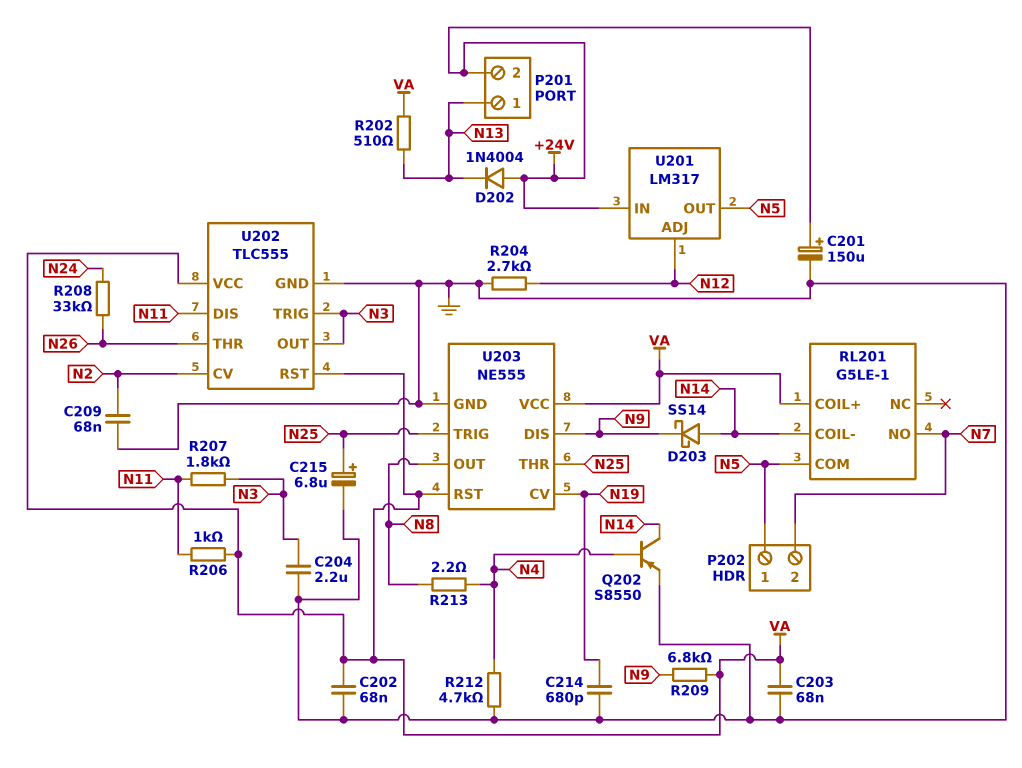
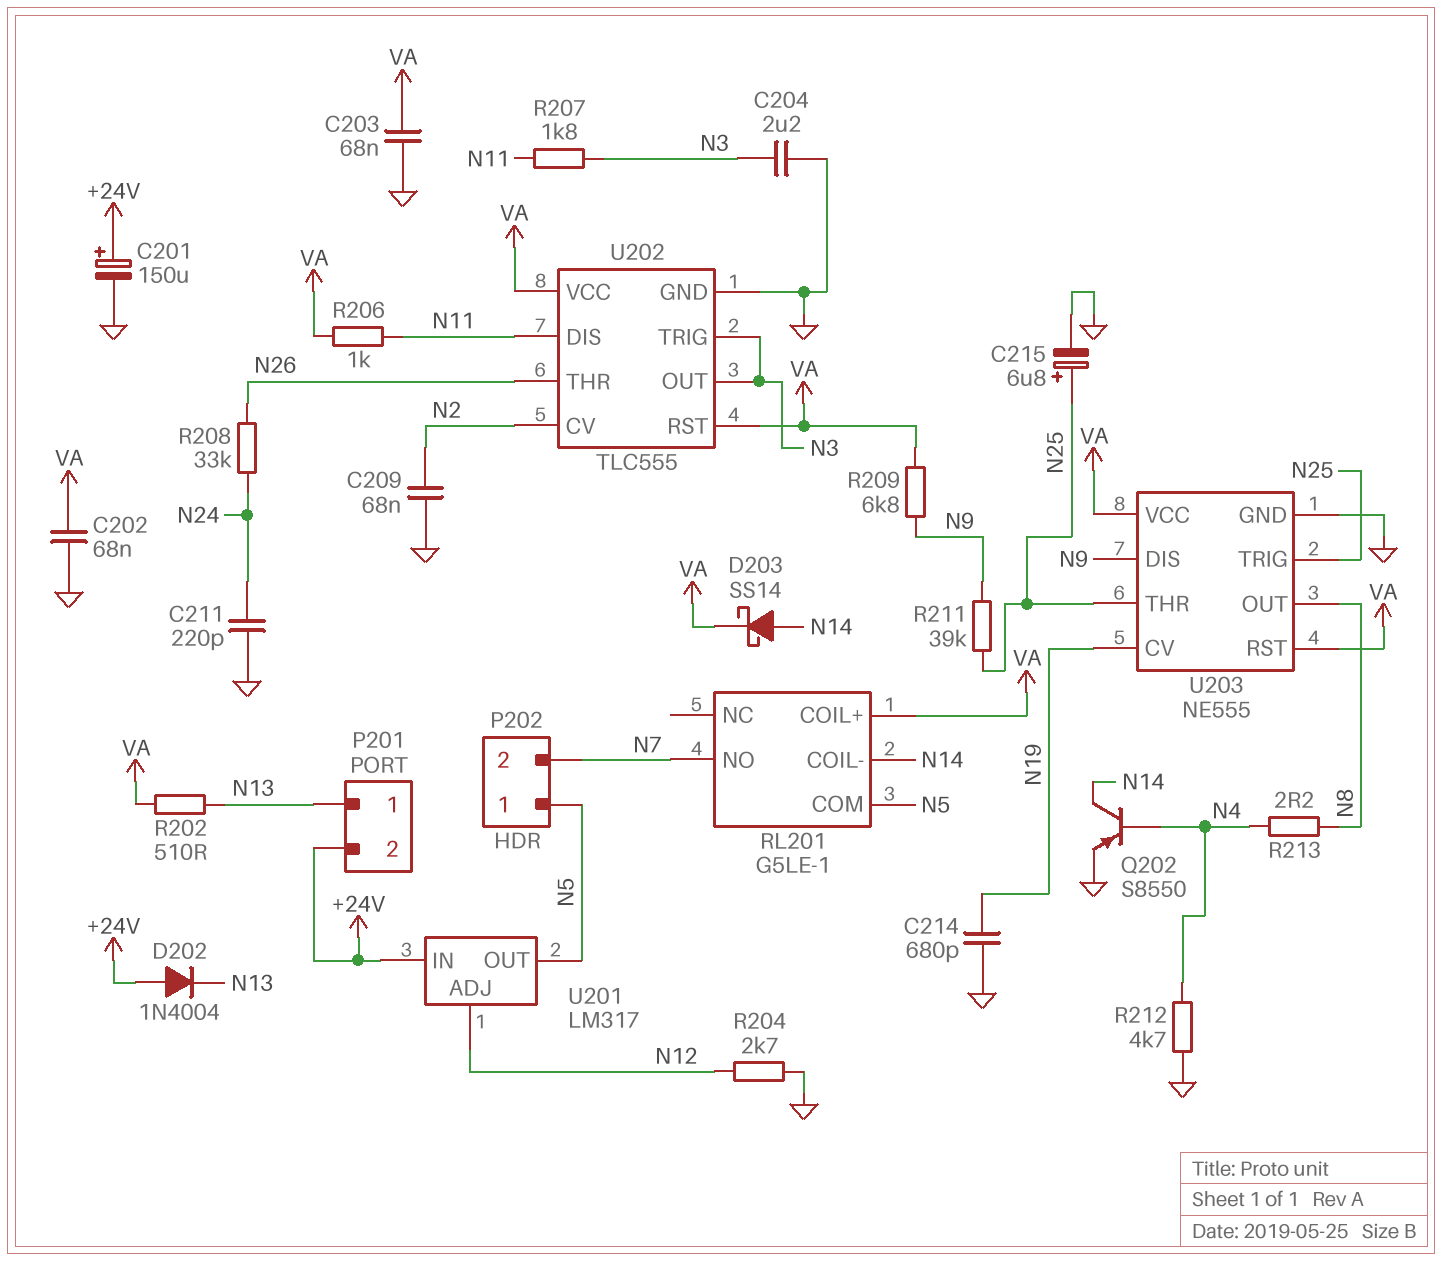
C211: none -> 220pF (GND, N24)
D203: schottky SS14 (A N14, K N9) -> schottky SS14 (A N14, K VA)
R211: none -> 39k (N9, N25)

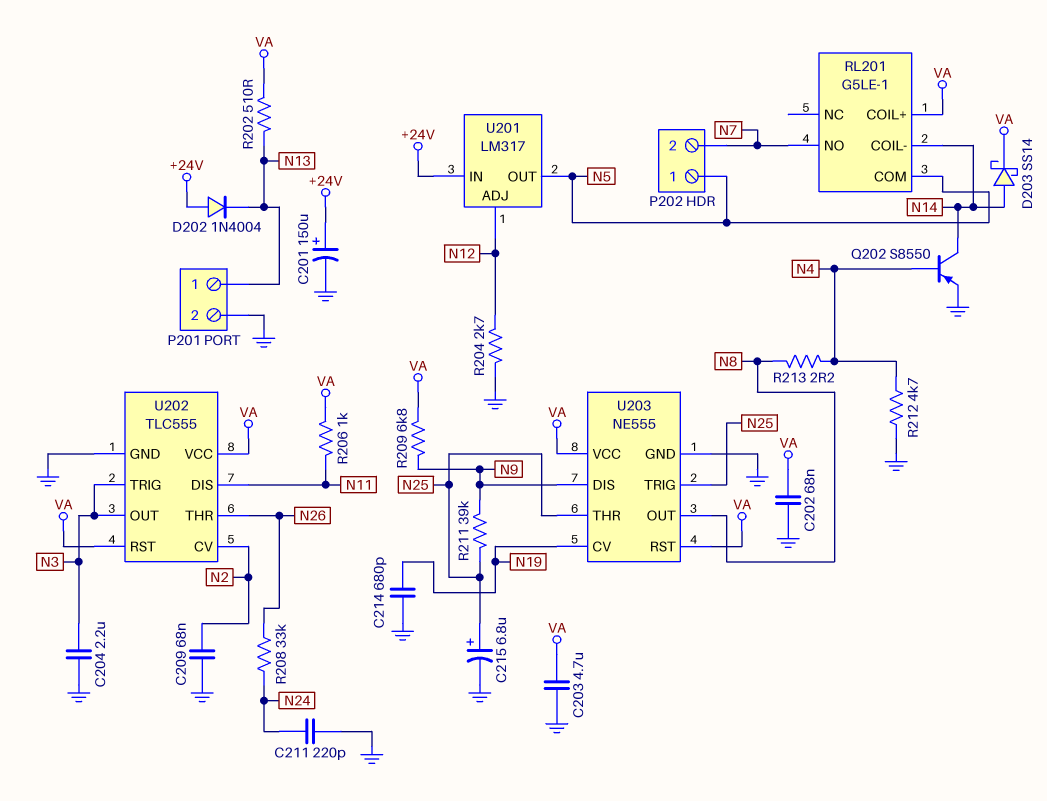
C203: 68nF (GND, VA) -> 4.7uF (GND, VA)
P201 pin 2: +24V -> GND
R207: 1.8k (N3, N11) -> none

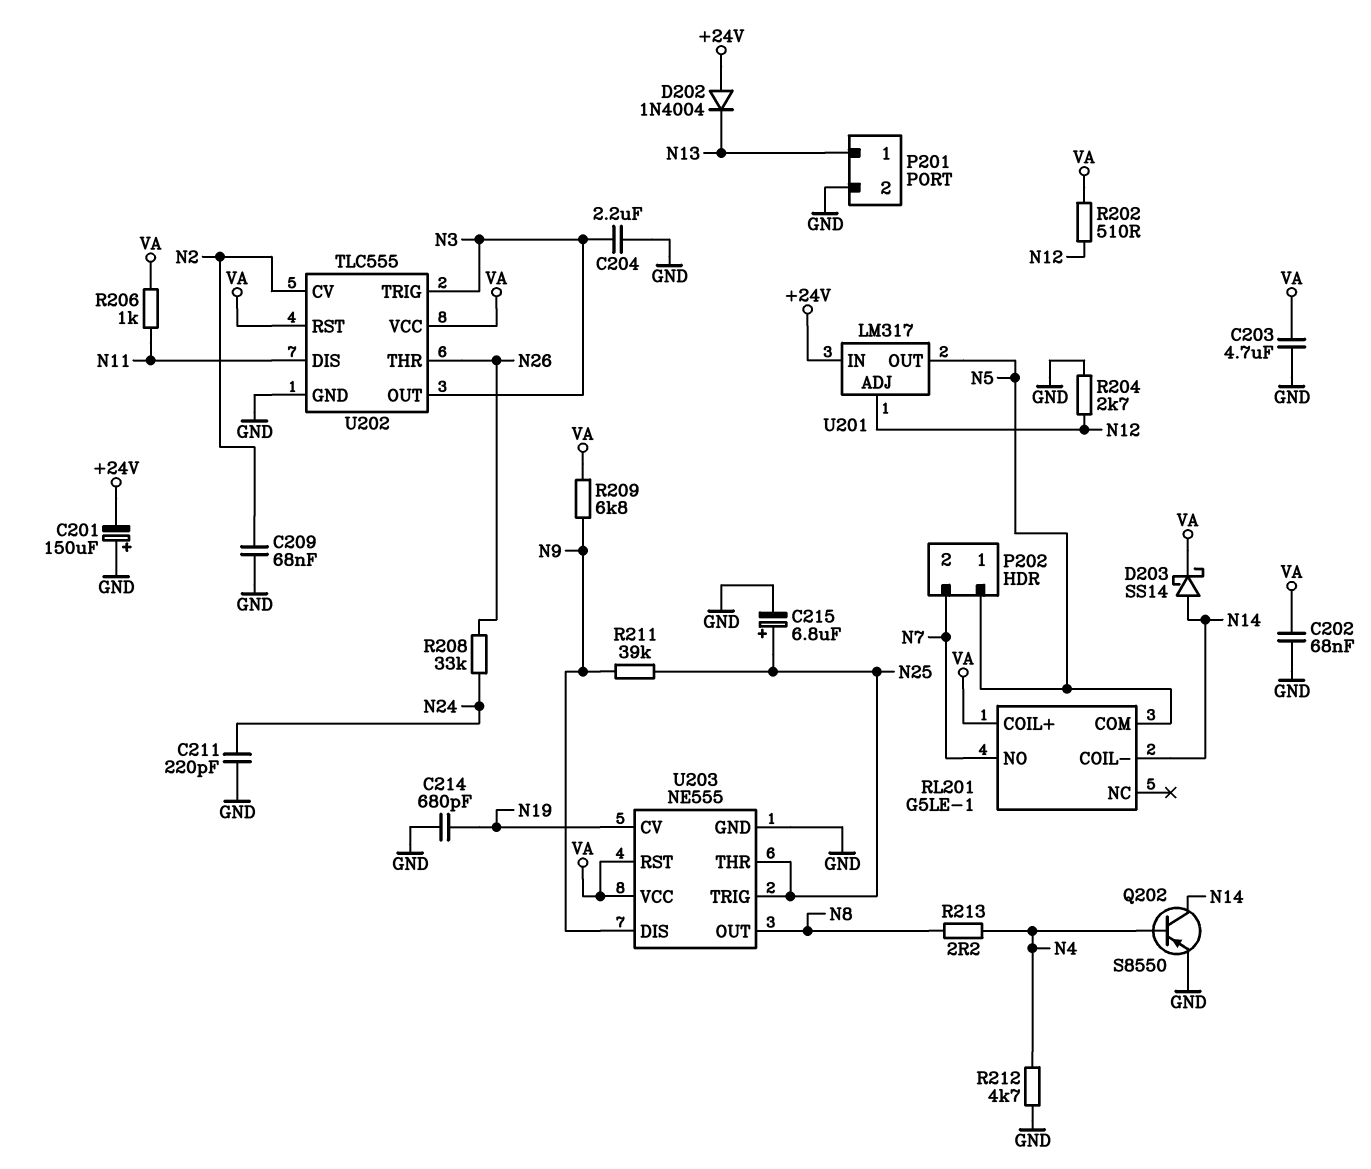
C201: 150uF (plus +24V, minus GND) -> 150uF (plus GND, minus +24V)
R202: 510 (N13, VA) -> 510 (N12, VA)

